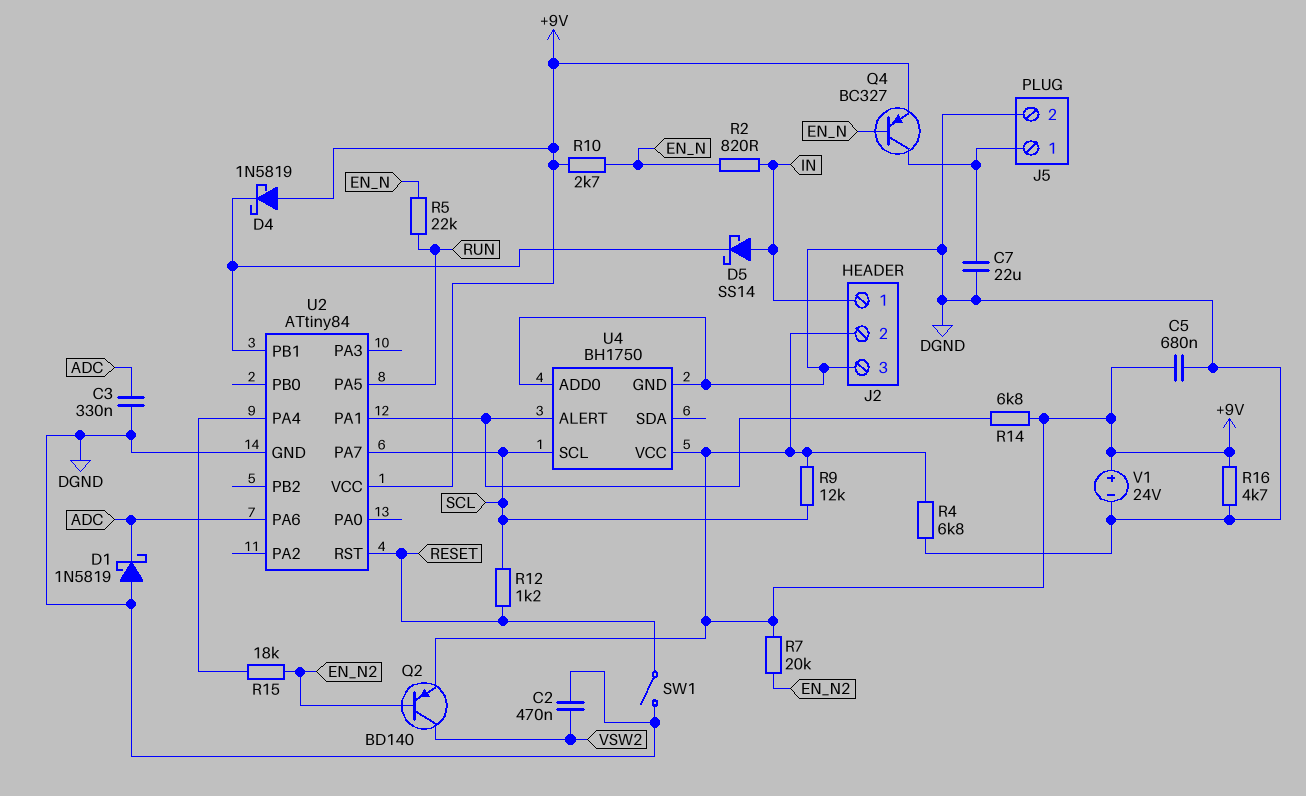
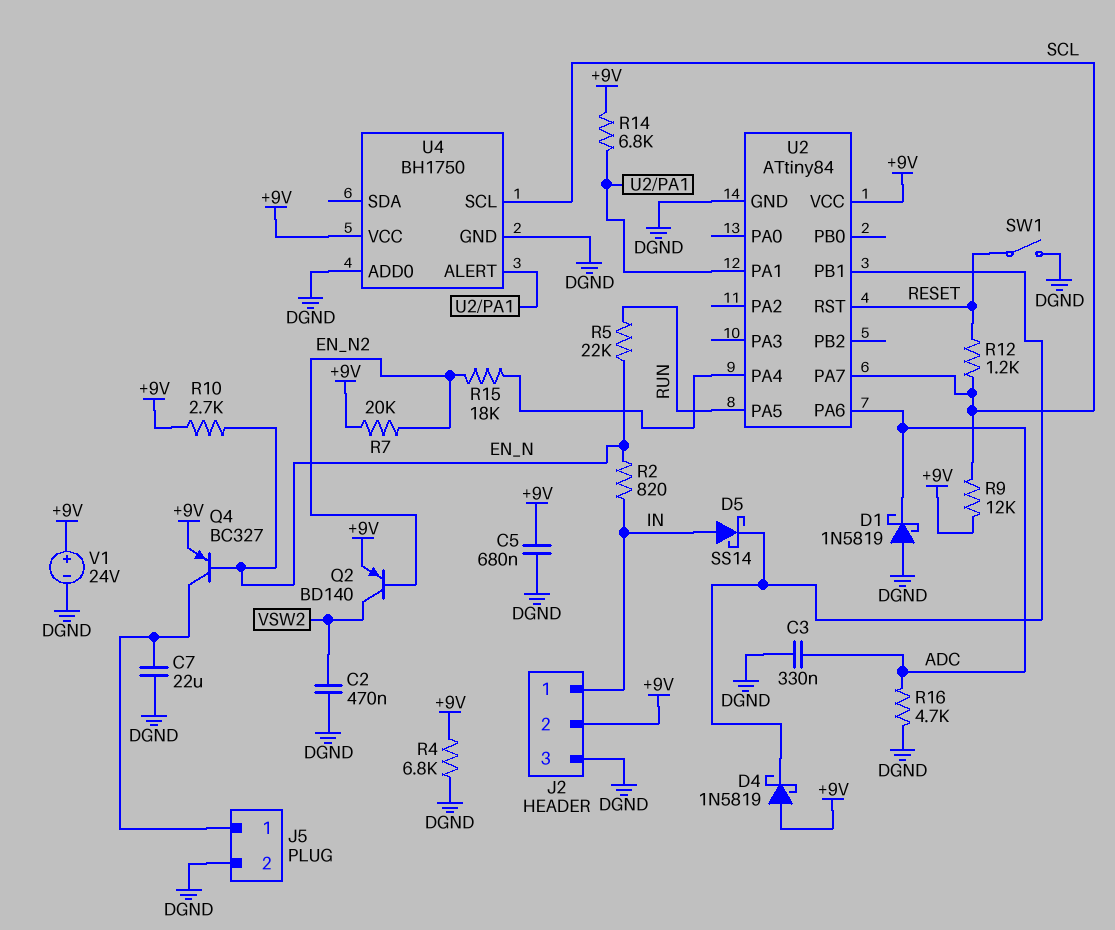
R16: 4.7k (+9V, DGND) -> 4.7k (ADC, DGND)

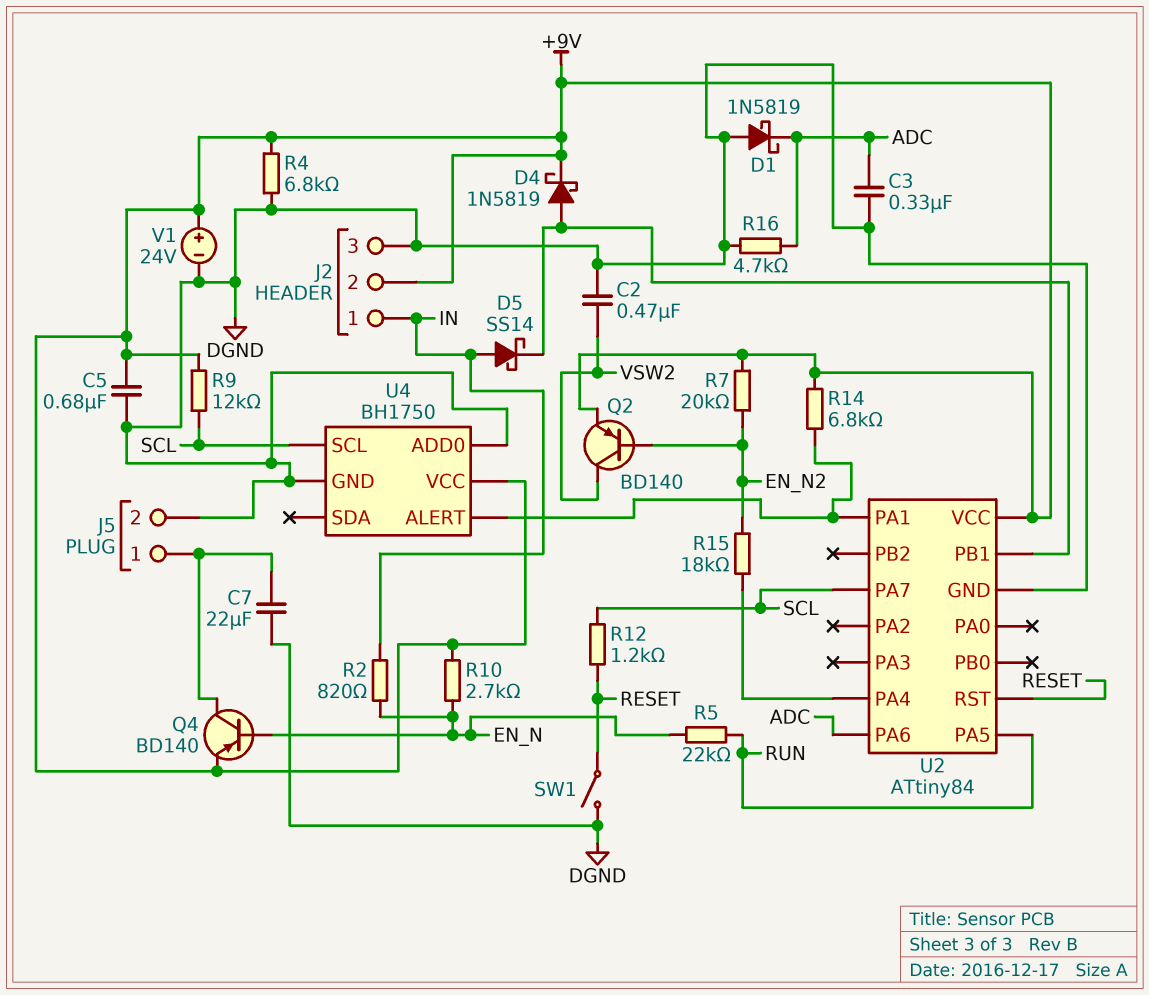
D4: schottky 1N5819 (A +9V, K U2/PB1) -> schottky 1N5819 (A U2/PB1, K +9V)
Q4: PNP BC327 (B EN_N, C J5/1, E +9V) -> PNP BD140 (B EN_N, C J5/1, E +9V)

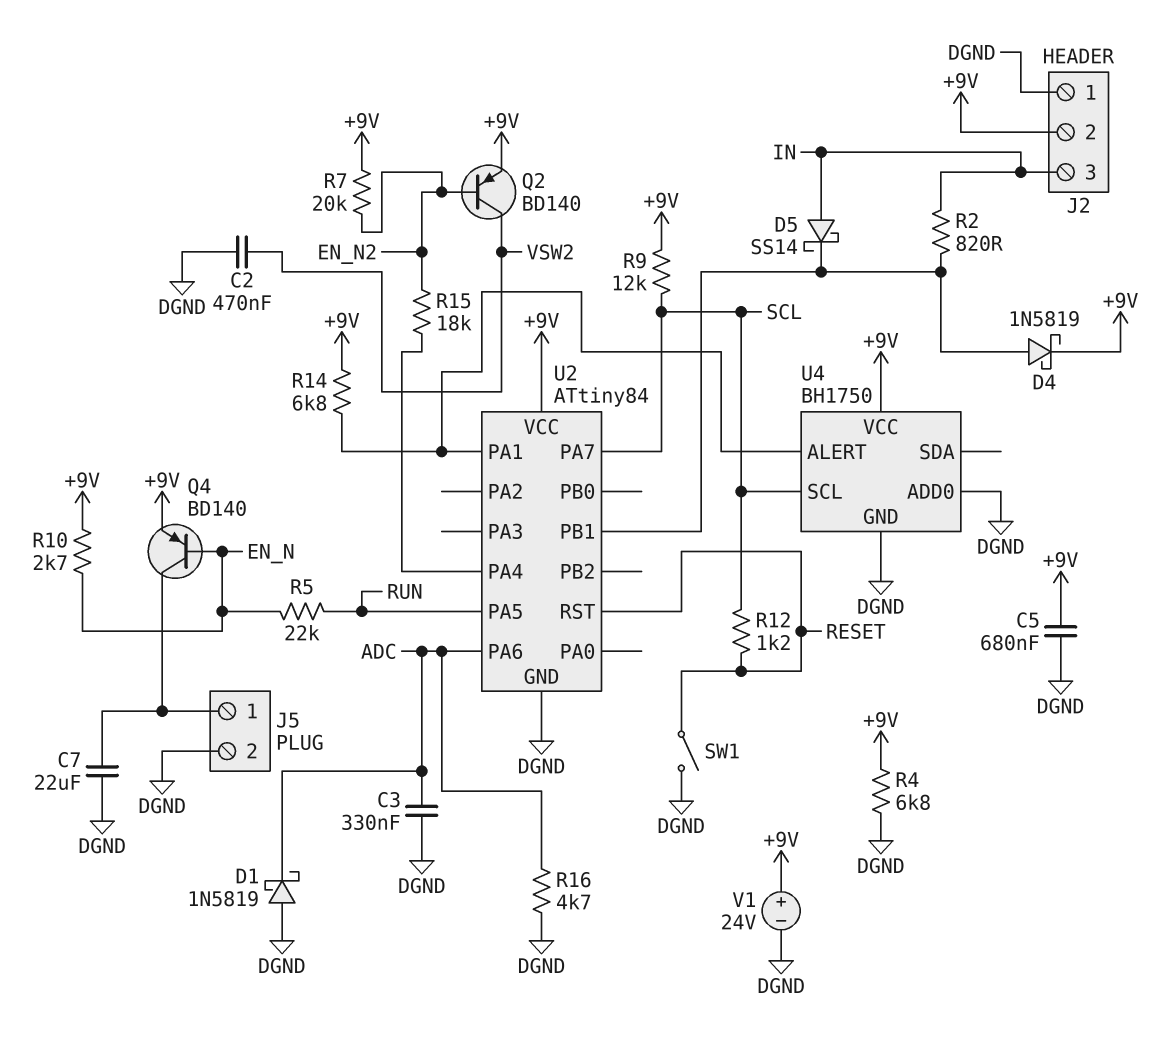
J2 pin 1: IN -> DGND
J2 pin 3: DGND -> IN
R2: 820 (EN_N, IN) -> 820 (IN, U2/PB1)

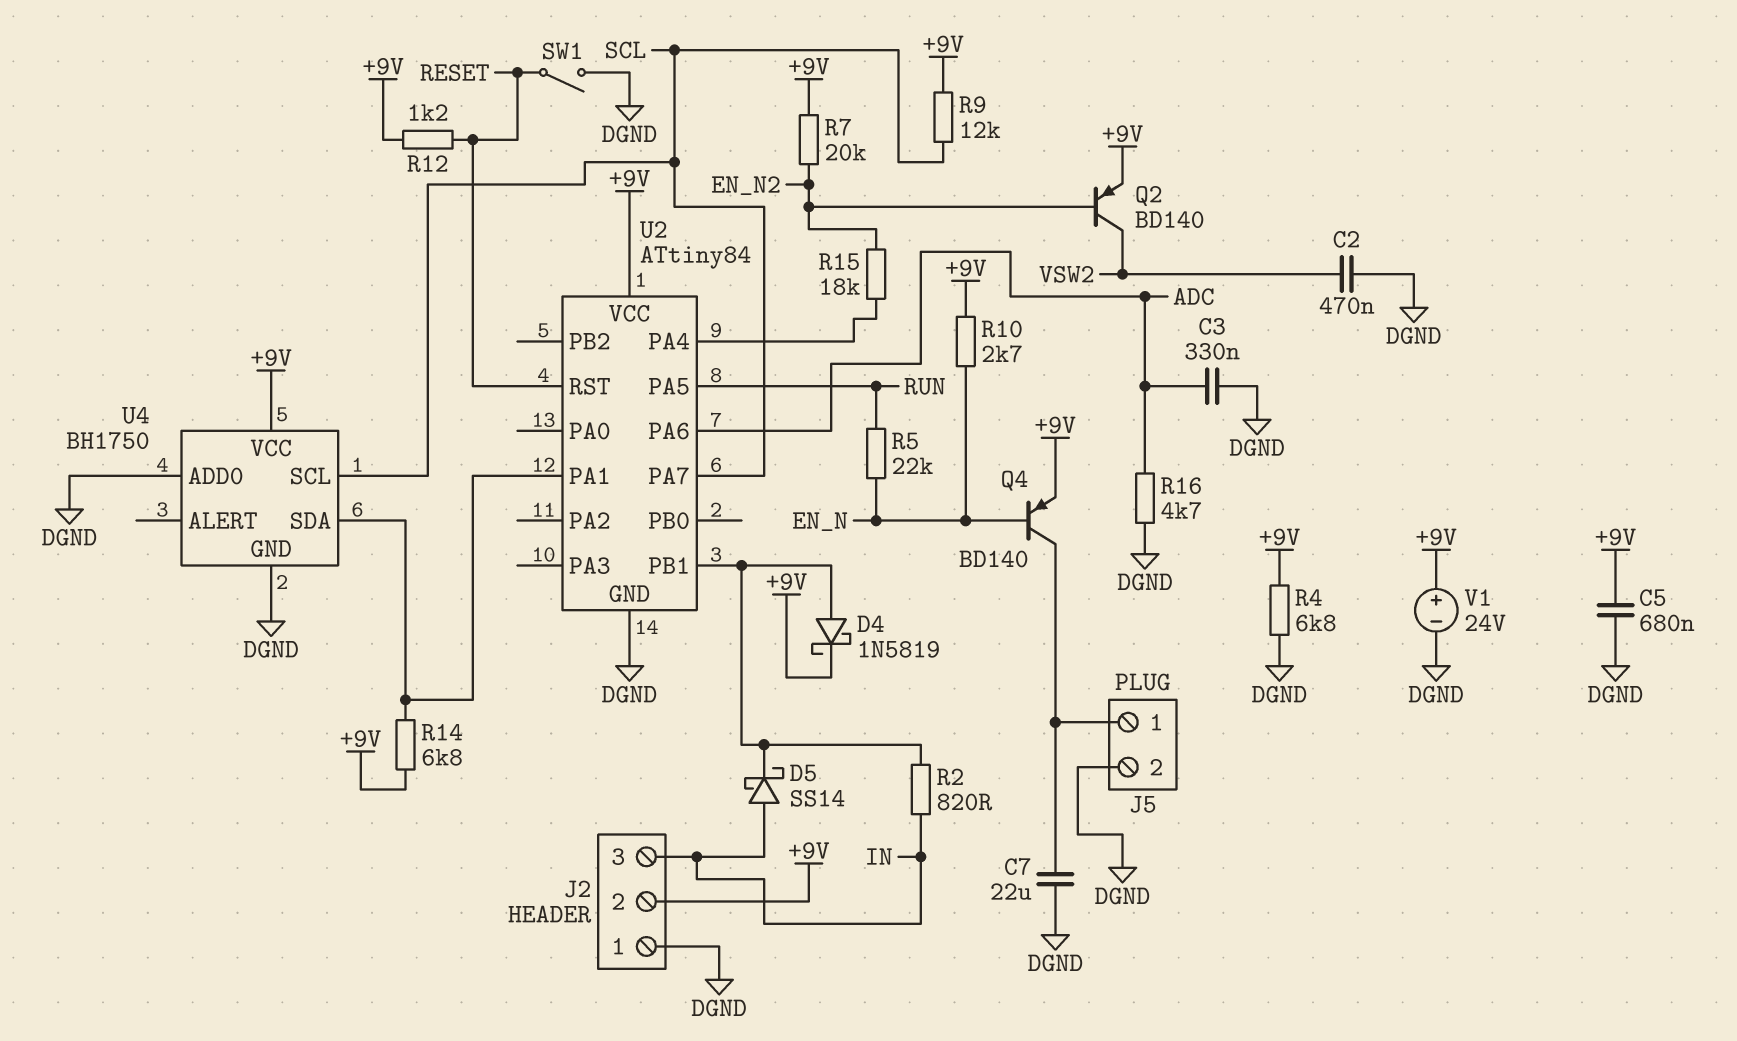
D1: schottky 1N5819 (A DGND, K ADC) -> none
R12: 1.2k (RESET, SCL) -> 1.2k (+9V, RESET)
U4 pin ALERT: U2/PA1 -> none
U4 pin SDA: none -> U2/PA1

